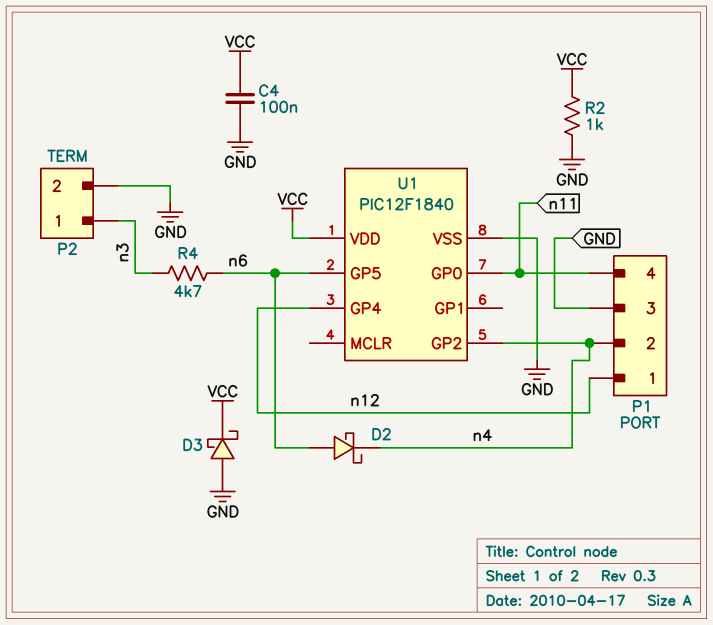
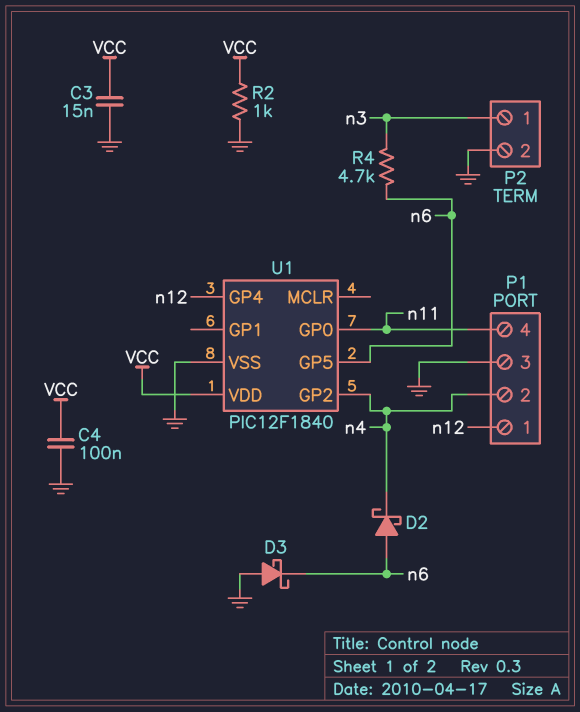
C3: none -> 15nF (GND, VCC)
D3: schottky (A GND, K VCC) -> schottky (A GND, K n6)

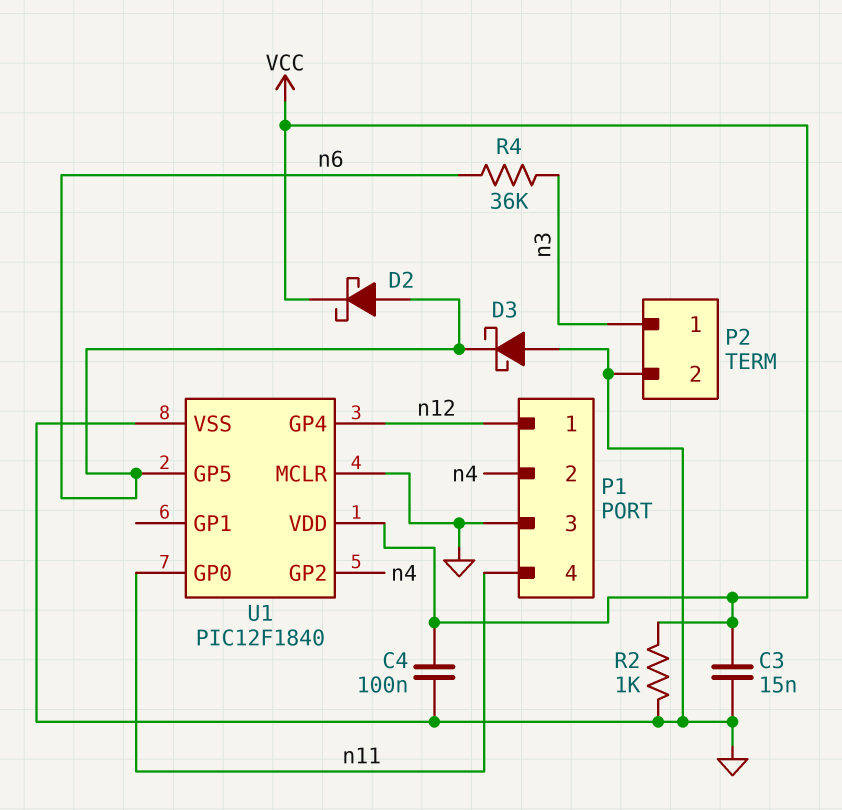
D2: schottky (A n6, K n4) -> schottky (A n6, K VCC)
R4: 4.7k (n3, n6) -> 36k (n3, n6)
U1 pin MCLR: none -> GND

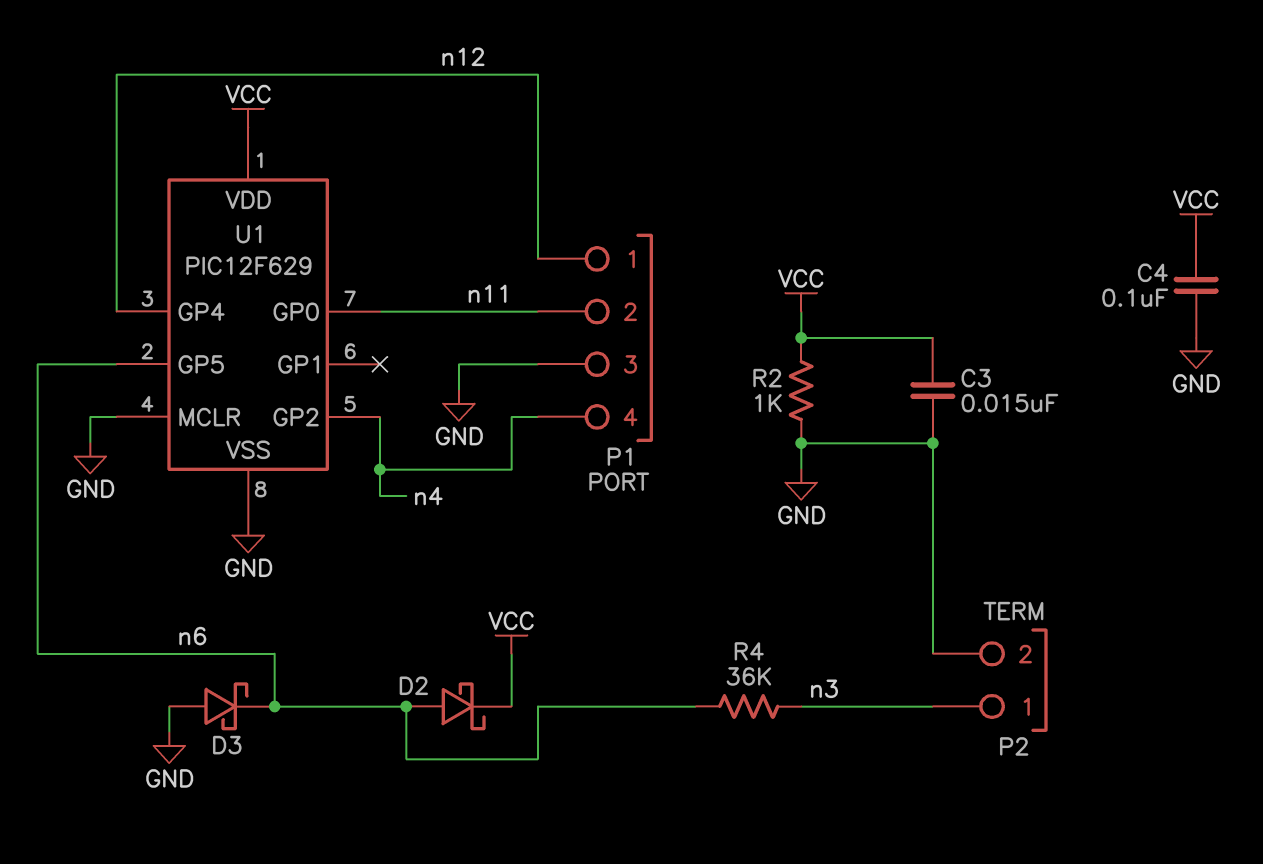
P1 pin 2: n4 -> n11
P1 pin 4: n11 -> n4
U1: PIC12F1840 -> PIC12F629

